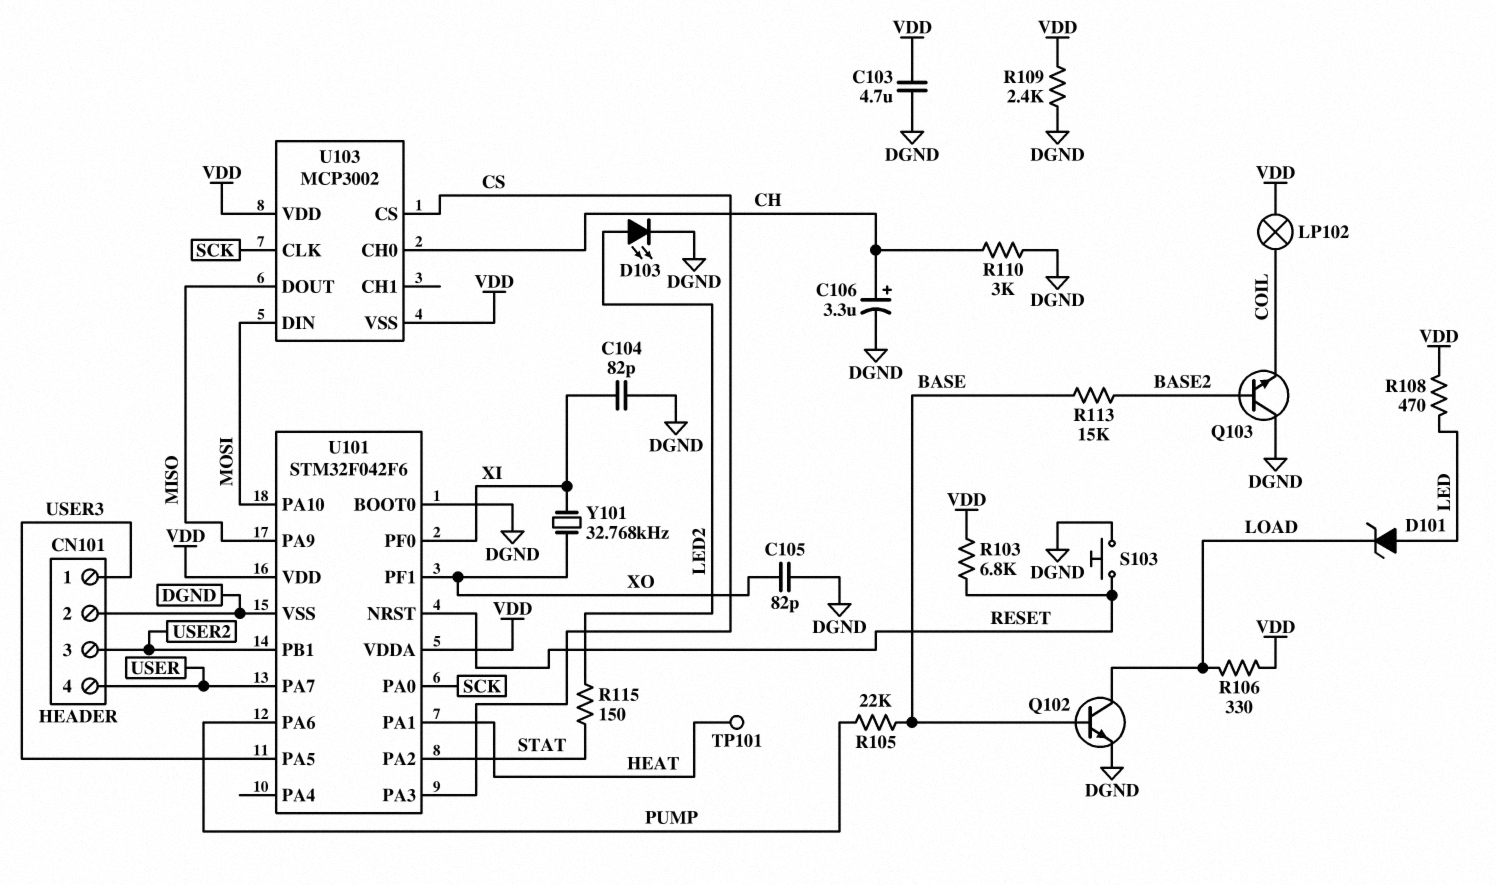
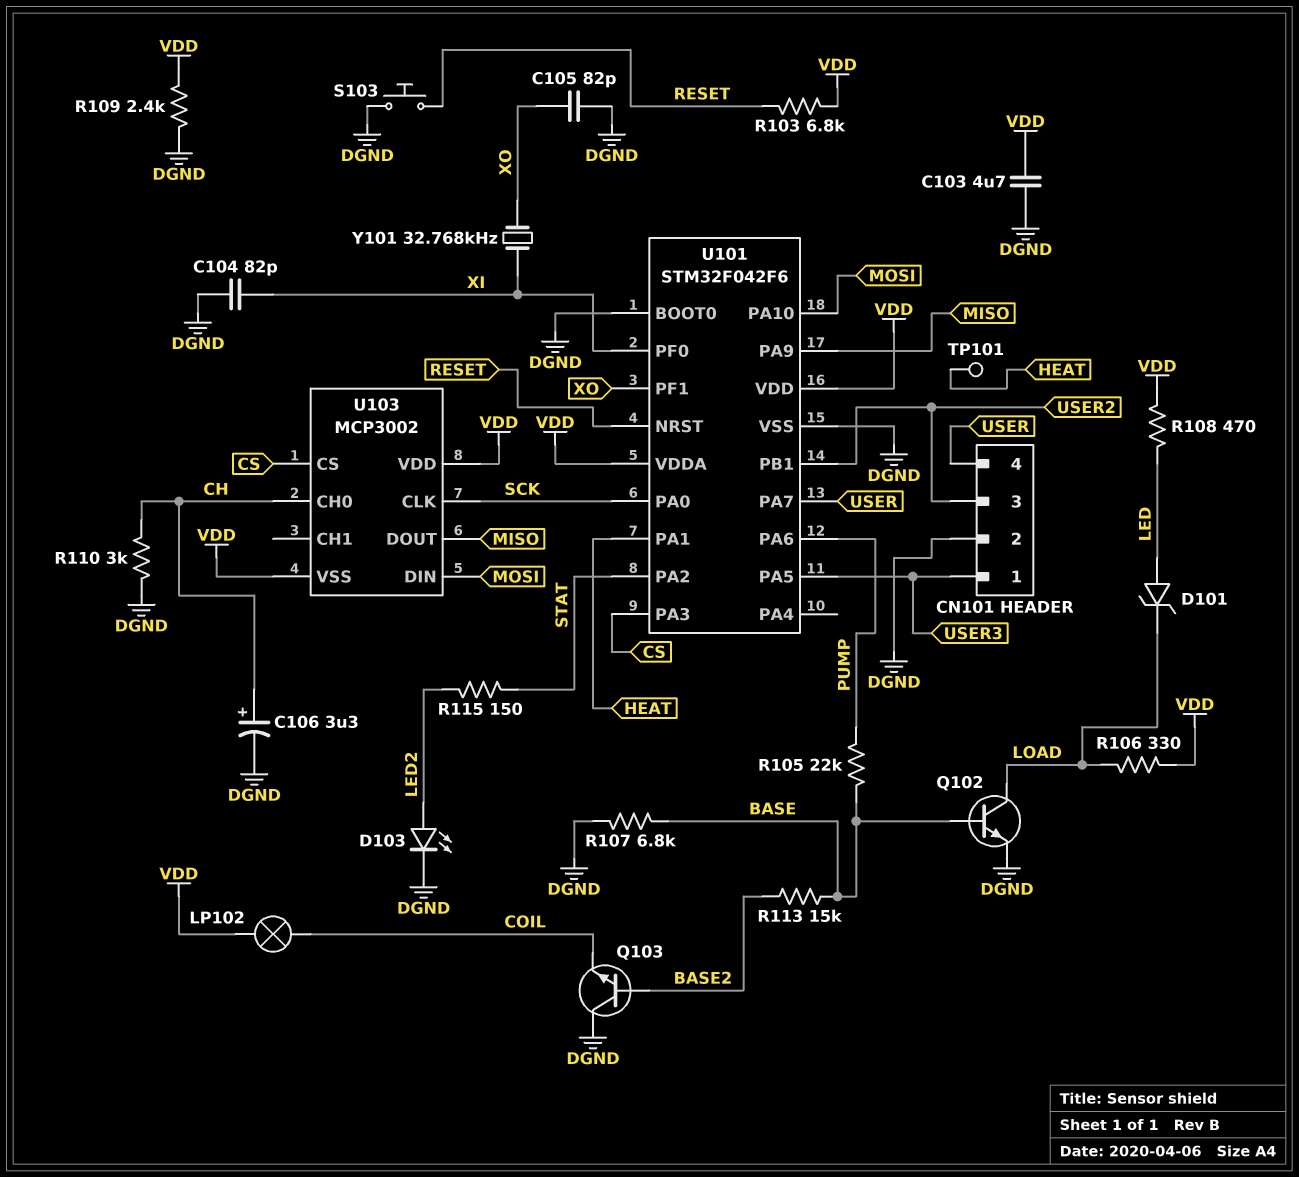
R107: none -> 6.8k (BASE, DGND)

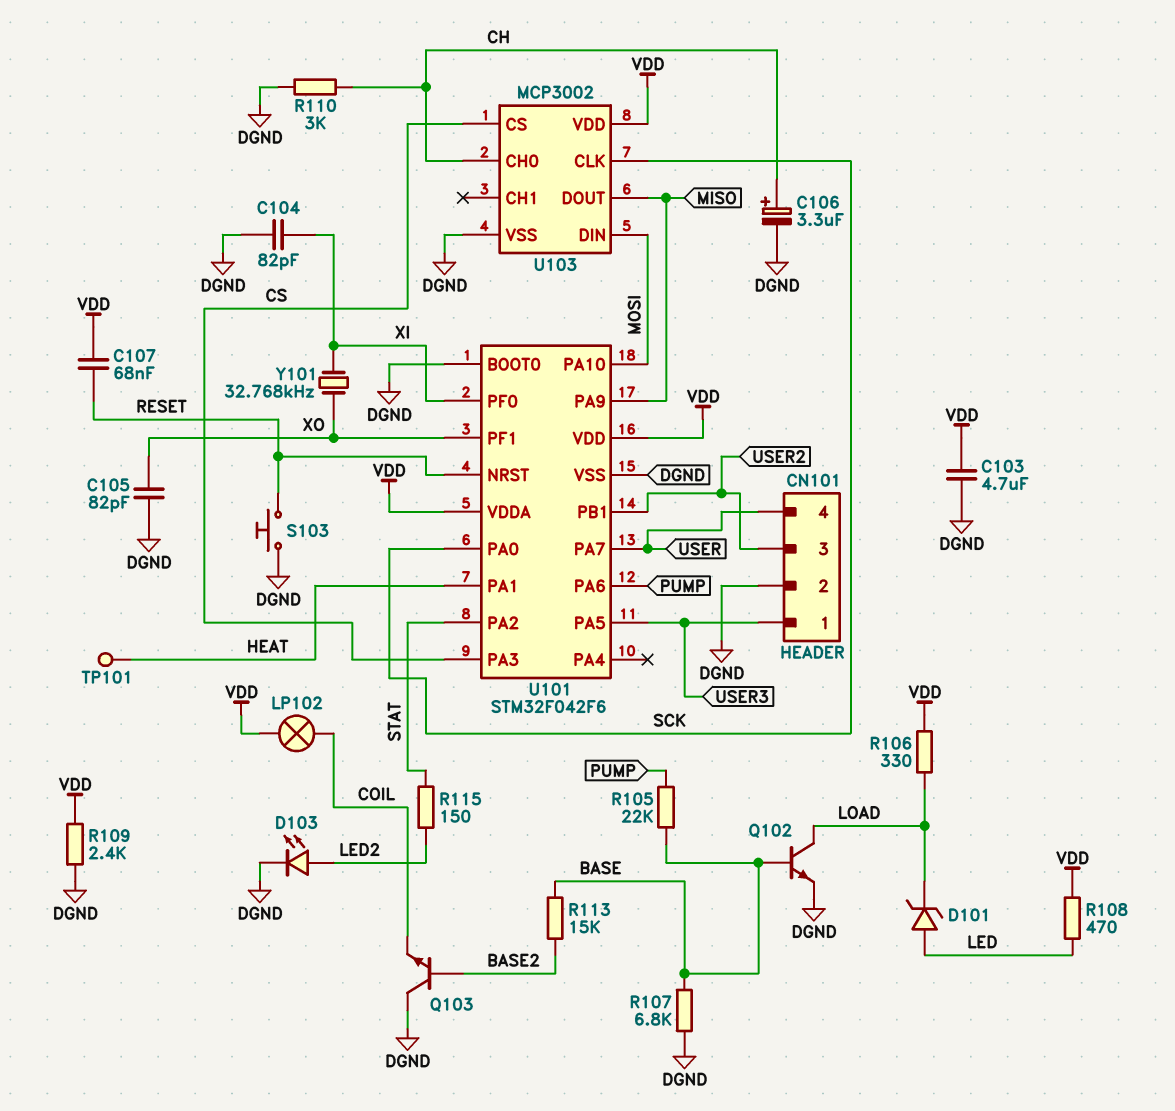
C107: none -> 68nF (RESET, VDD)
R103: 6.8k (RESET, VDD) -> none
U103 pin VSS: VDD -> DGND

